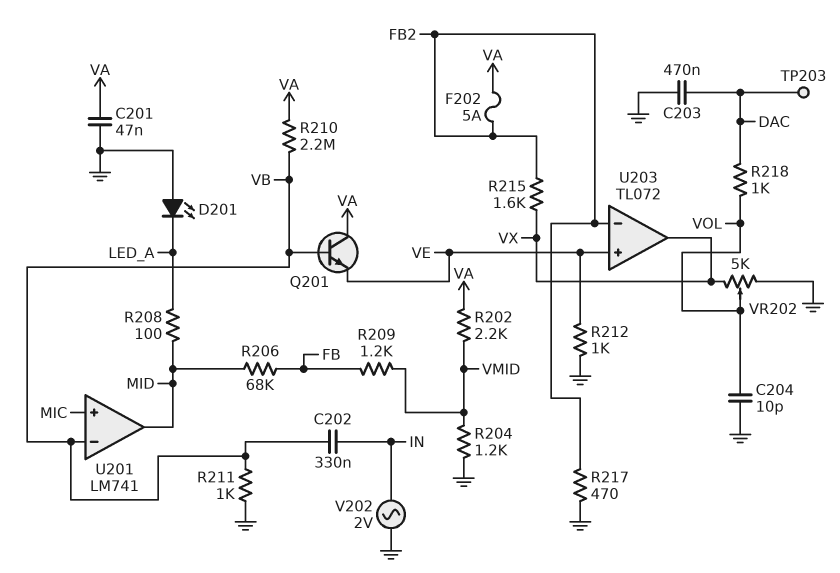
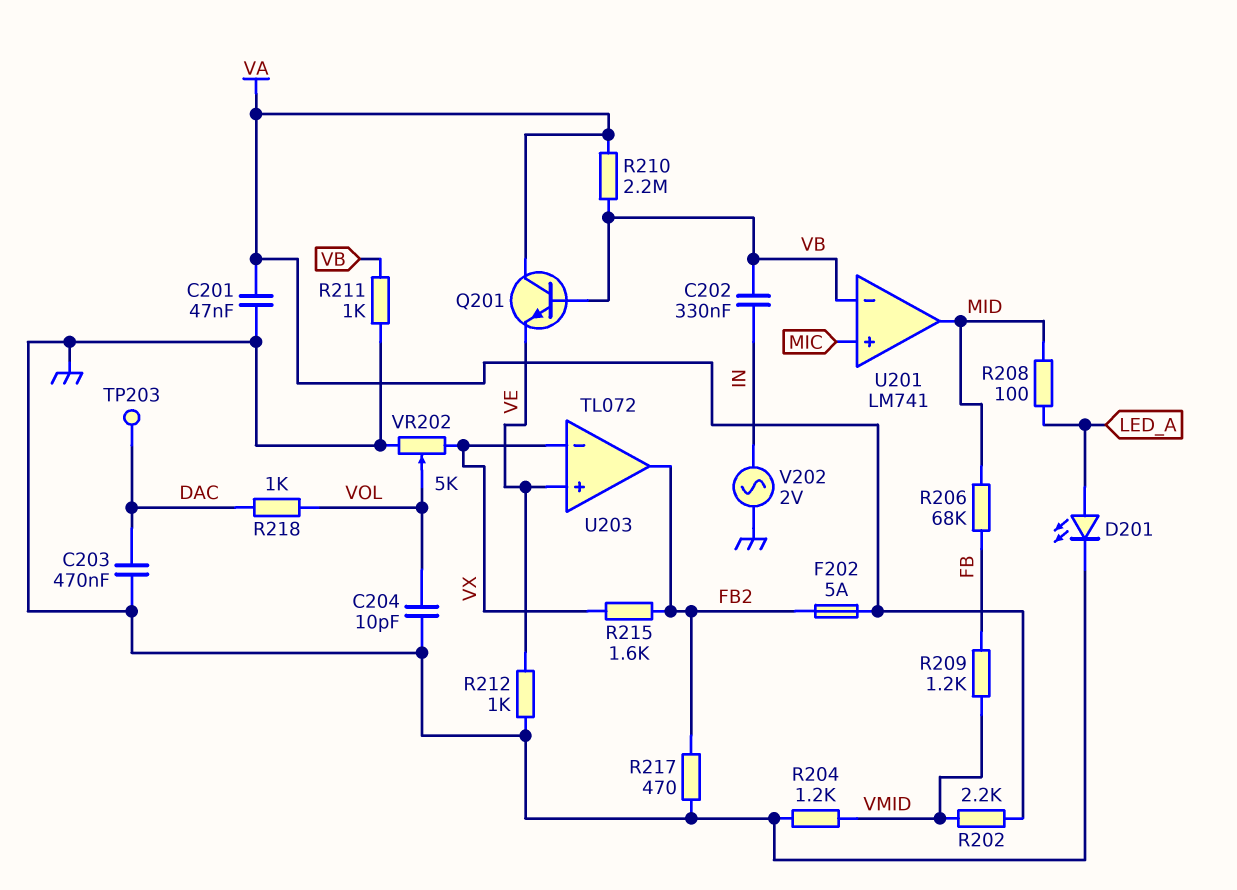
D201: LED (A GND, K LED_A) -> LED (A LED_A, K GND)
U203 pin in-: FB2 -> VX
U203 pin out: VX -> FB2

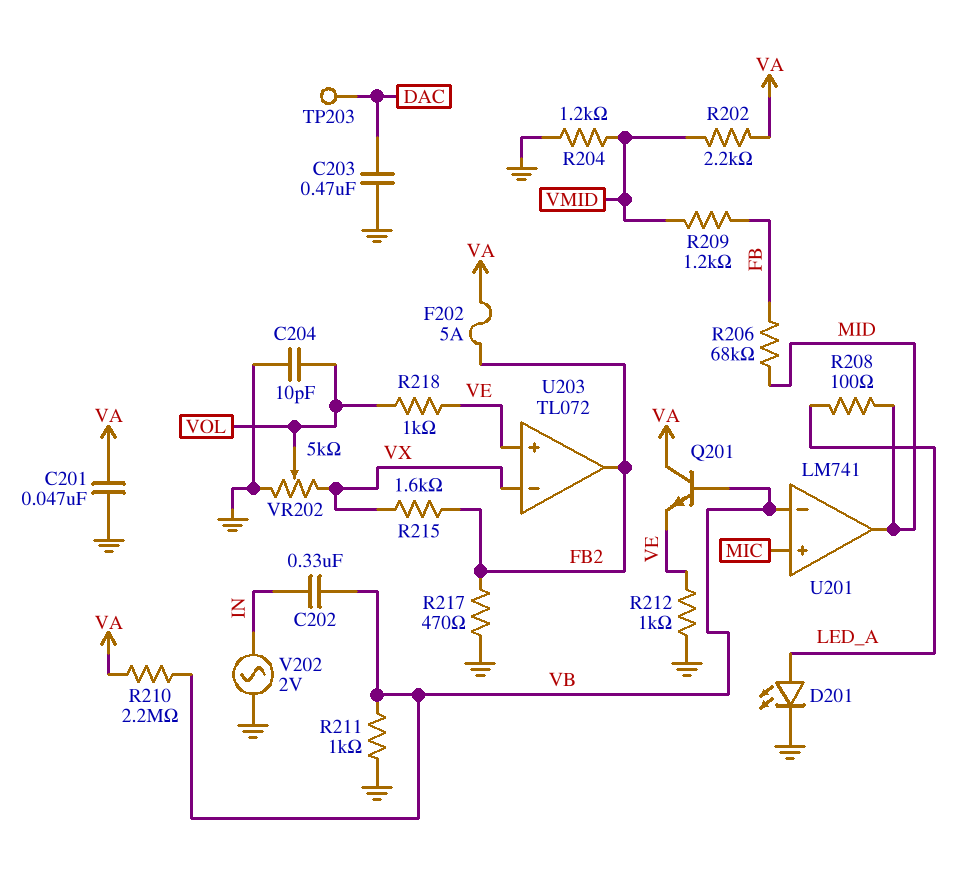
R218: 1k (DAC, VOL) -> 1k (VE, VOL)

